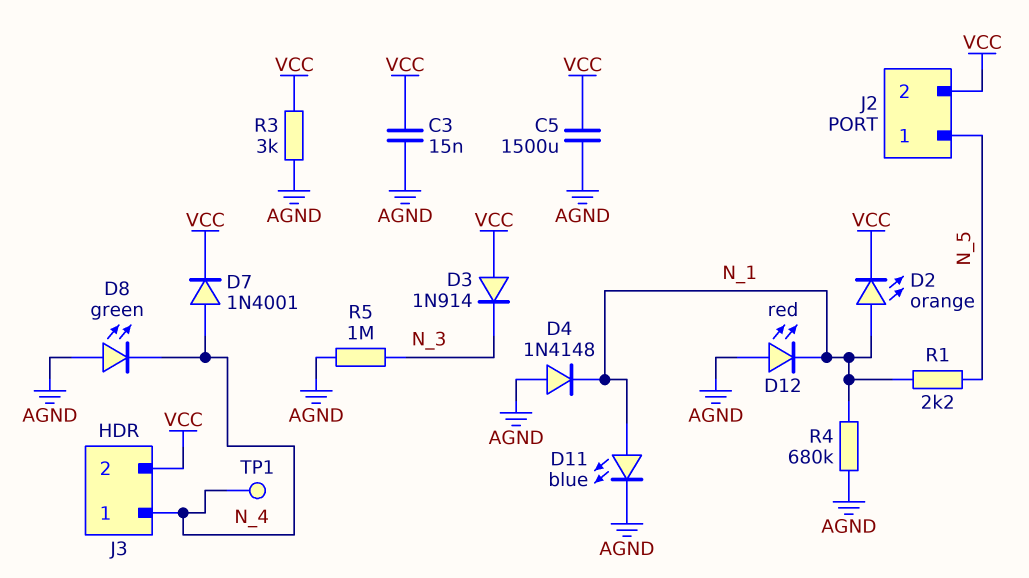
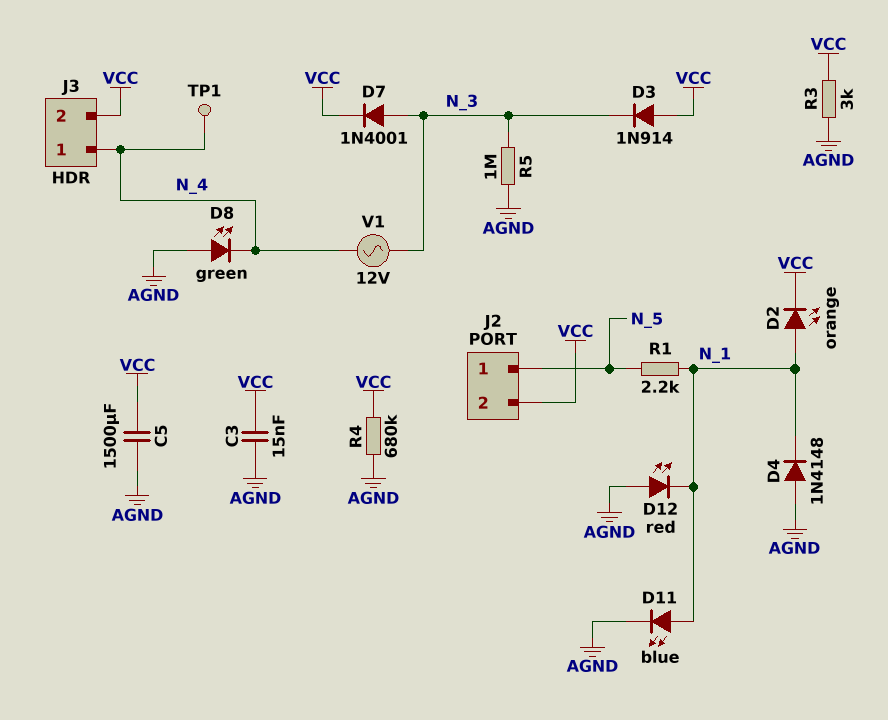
D7: diode 1N4001 (A N_4, K VCC) -> diode 1N4001 (A N_3, K VCC)
R4: 680k (AGND, N_1) -> 680k (AGND, VCC)
V1: none -> AC 12V (N_3, N_4)

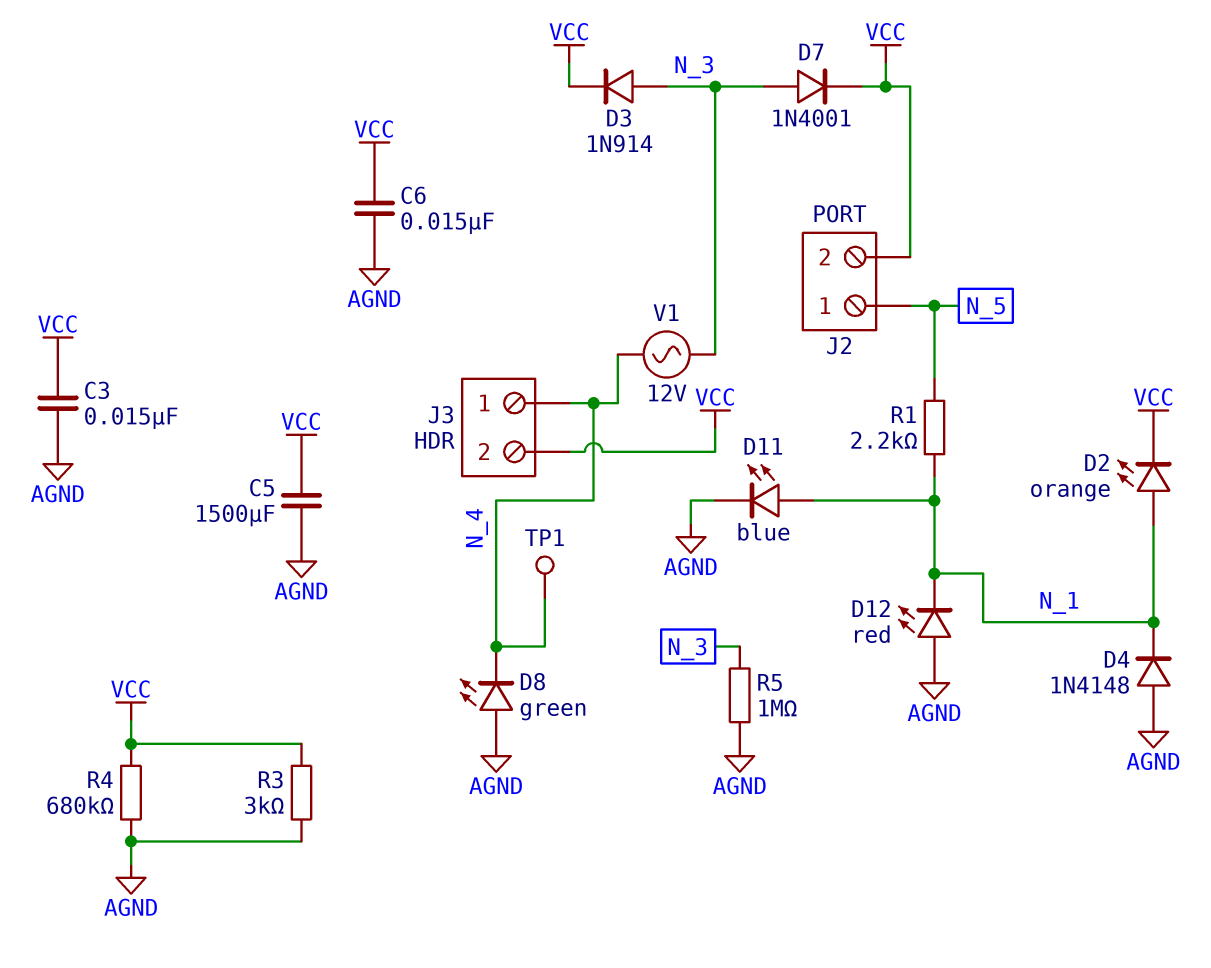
C6: none -> 15nF (AGND, VCC)
D3: diode 1N914 (A VCC, K N_3) -> diode 1N914 (A N_3, K VCC)

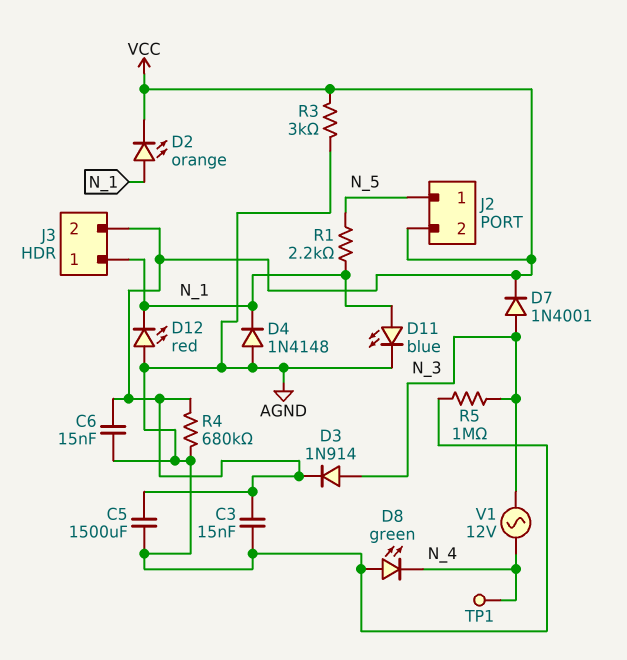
J3 pin 1: N_4 -> N_1

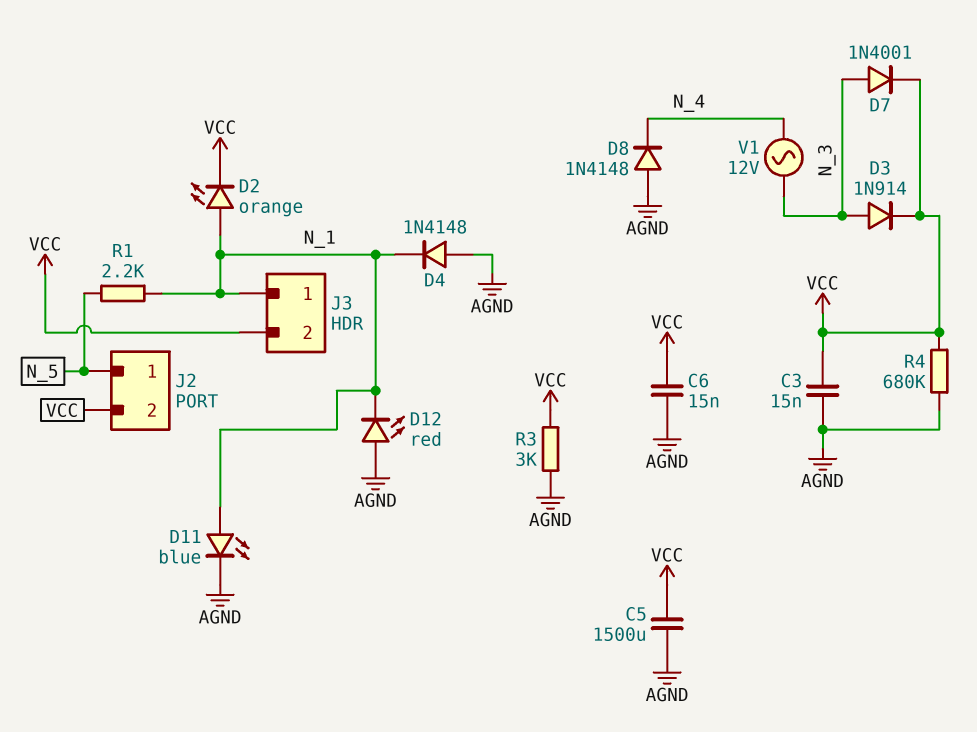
D8: LED green (A AGND, K N_4) -> diode 1N4148 (A AGND, K N_4)
R5: 1M (AGND, N_3) -> none
TP1: test point (N_4) -> none

